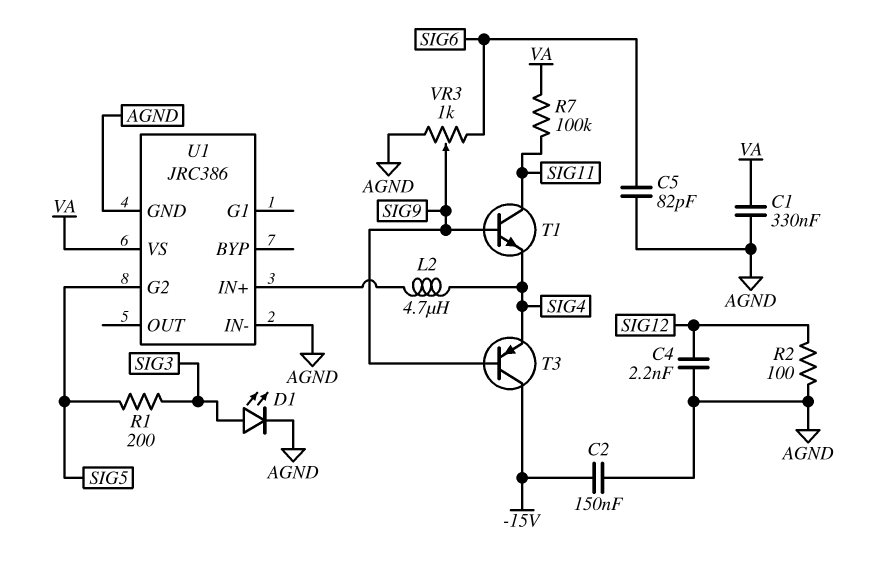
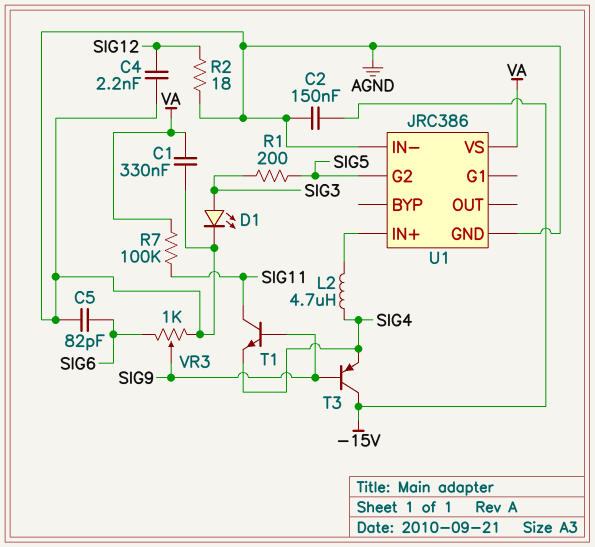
R2: 100 (AGND, SIG12) -> 18 (AGND, SIG12)

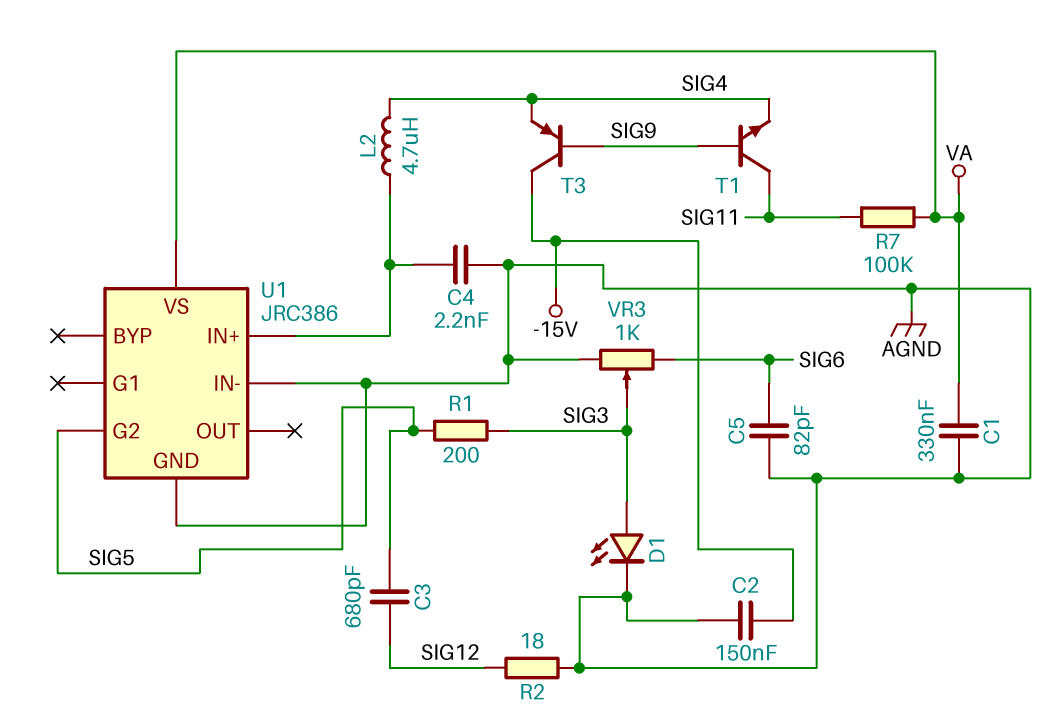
C3: none -> 680pF (SIG5, SIG12)
C4: 2.2nF (AGND, SIG12) -> 2.2nF (AGND, U1/IN+)
VR3: 1k (AGND, SIG6, wiper SIG9) -> 1k (AGND, SIG6, wiper SIG3)

